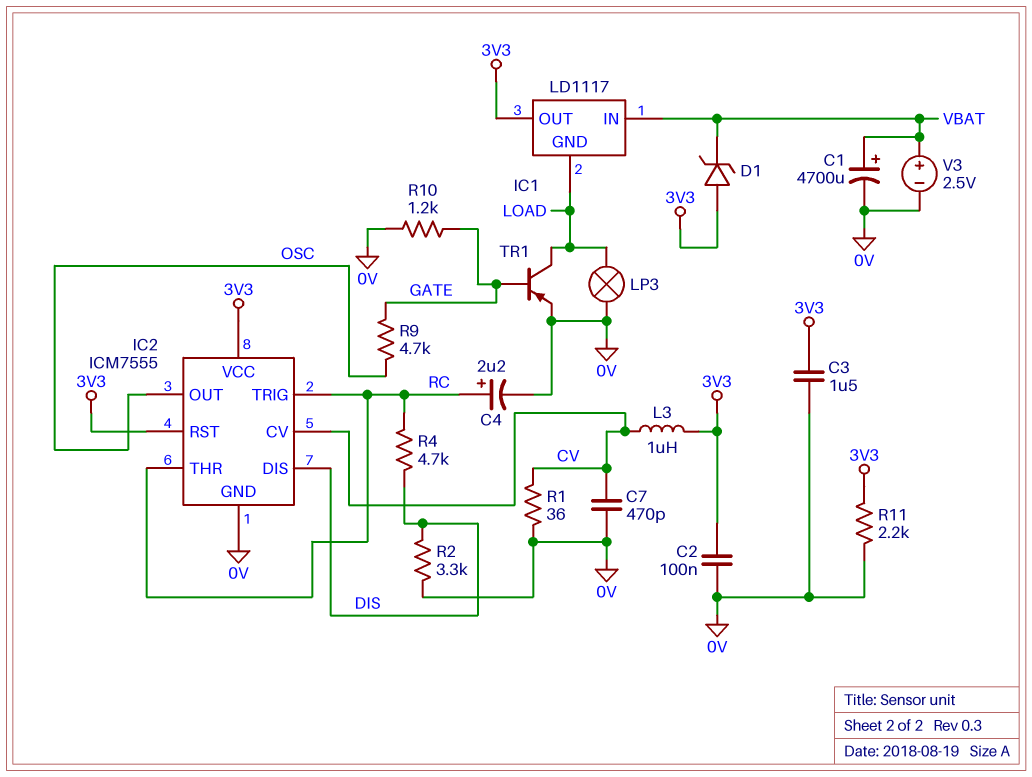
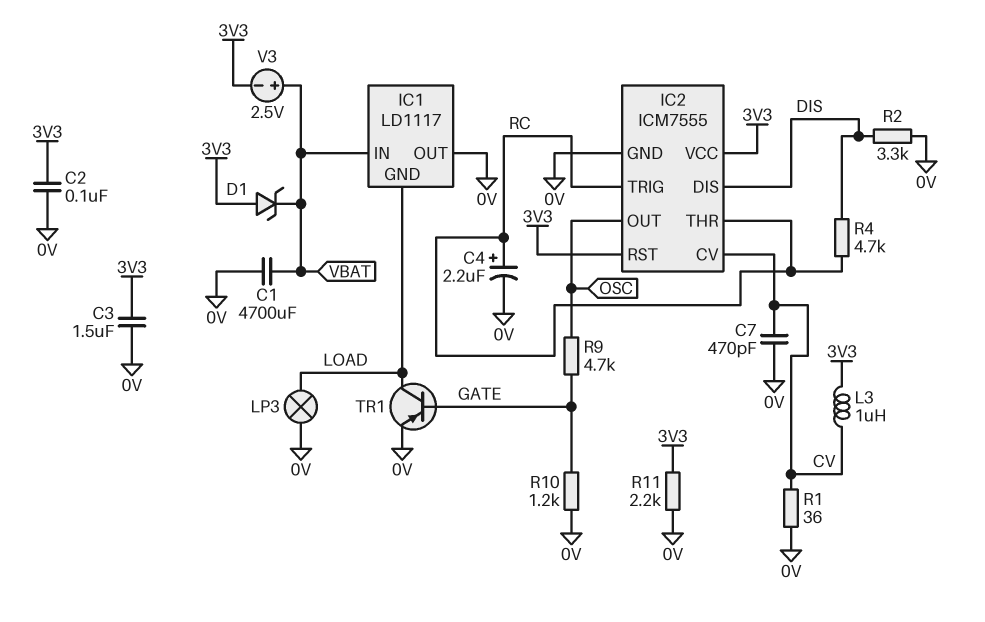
C1: 4700uF (plus VBAT, minus 0V) -> 4700uF (0V, VBAT)
IC1 pin OUT: 3V3 -> 0V
V3: 2.5V (plus VBAT, minus 0V) -> 2.5V (plus VBAT, minus 3V3)

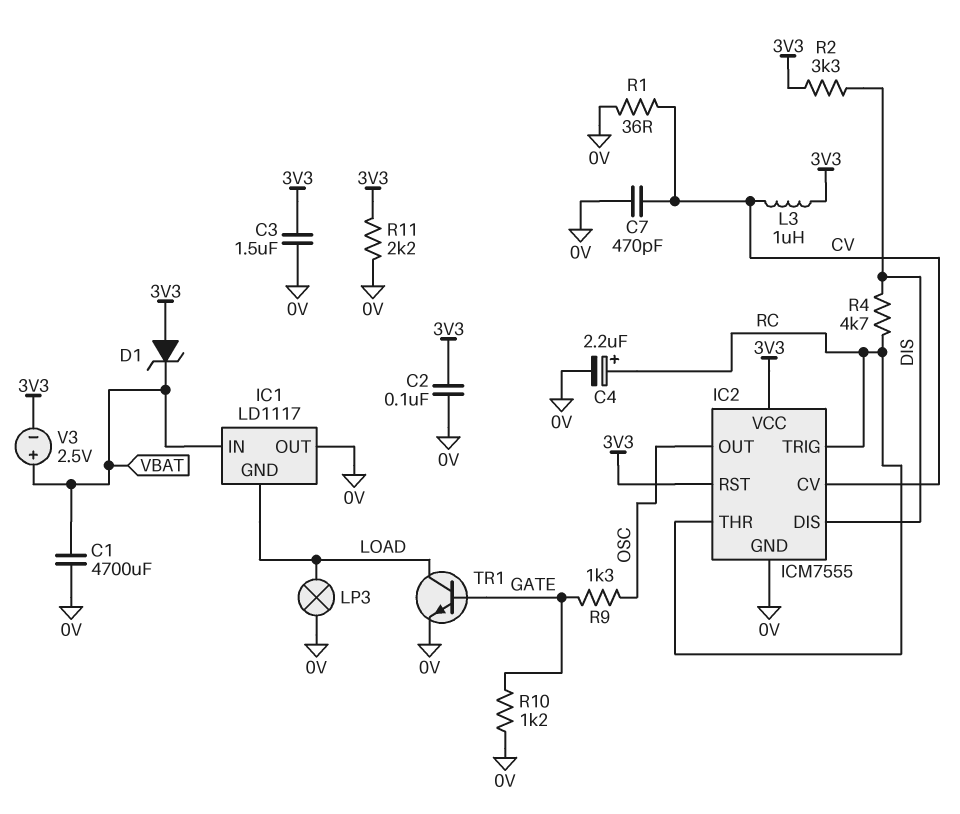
R2: 3.3k (0V, DIS) -> 3.3k (3V3, DIS)
R9: 4.7k (GATE, OSC) -> 1.3k (GATE, OSC)
TR1: PNP (B GATE, C LOAD, E 0V) -> NPN (B GATE, C LOAD, E 0V)

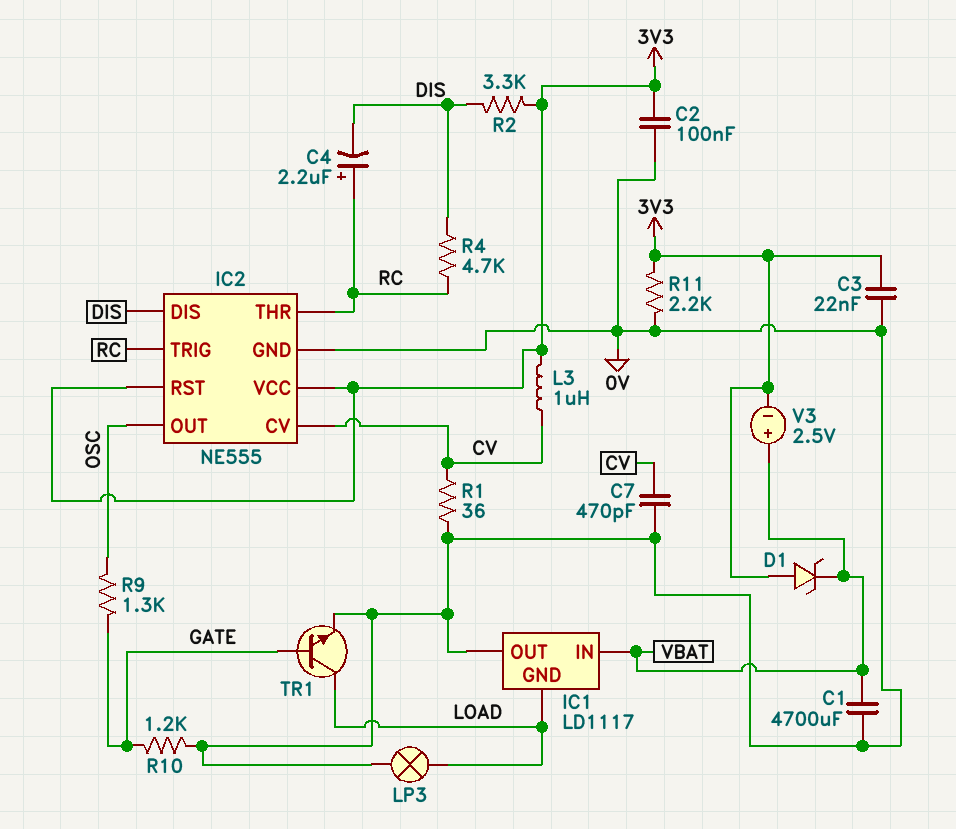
C3: 1.5uF (0V, 3V3) -> 22nF (0V, 3V3)
C4: 2.2uF (plus RC, minus 0V) -> 2.2uF (plus RC, minus DIS)
IC2: ICM7555 -> NE555

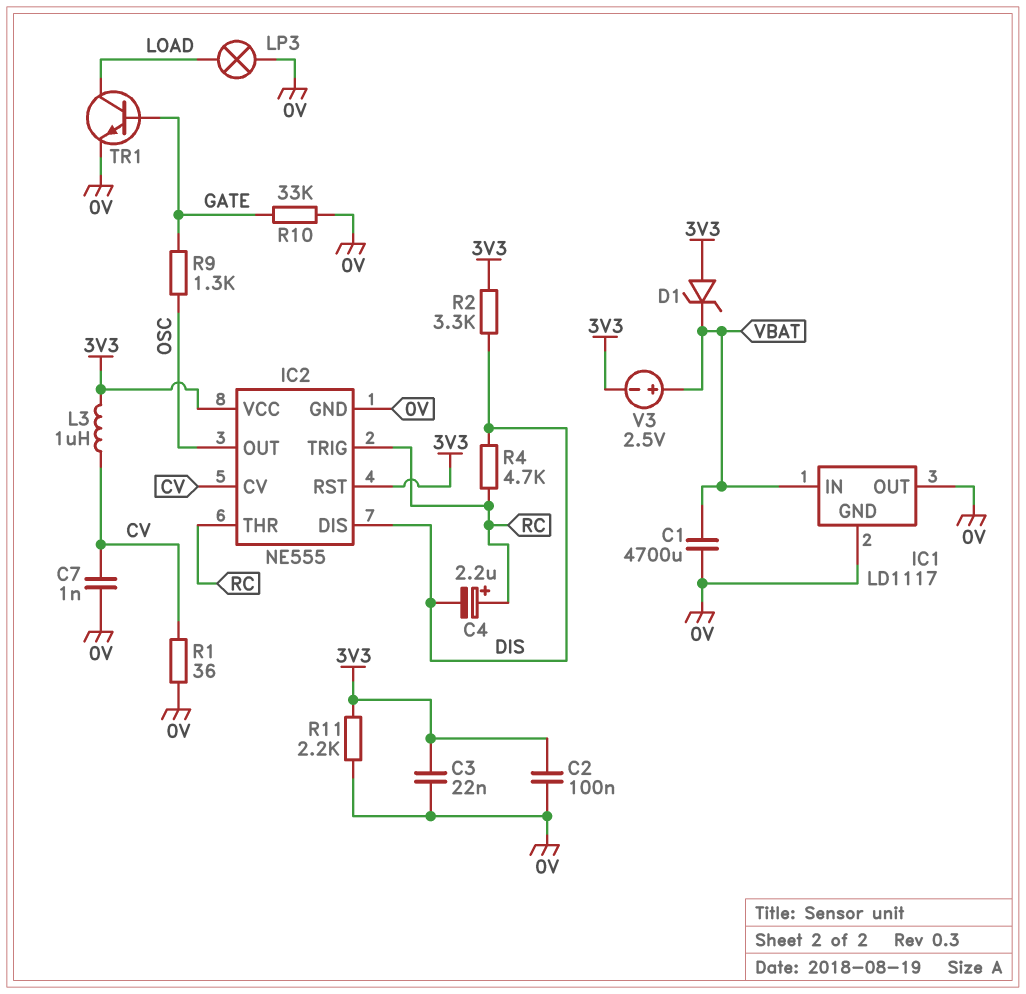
C7: 470pF (0V, CV) -> 1nF (0V, CV)
IC1 pin GND: LOAD -> 0V
R10: 1.2k (0V, GATE) -> 33k (0V, GATE)

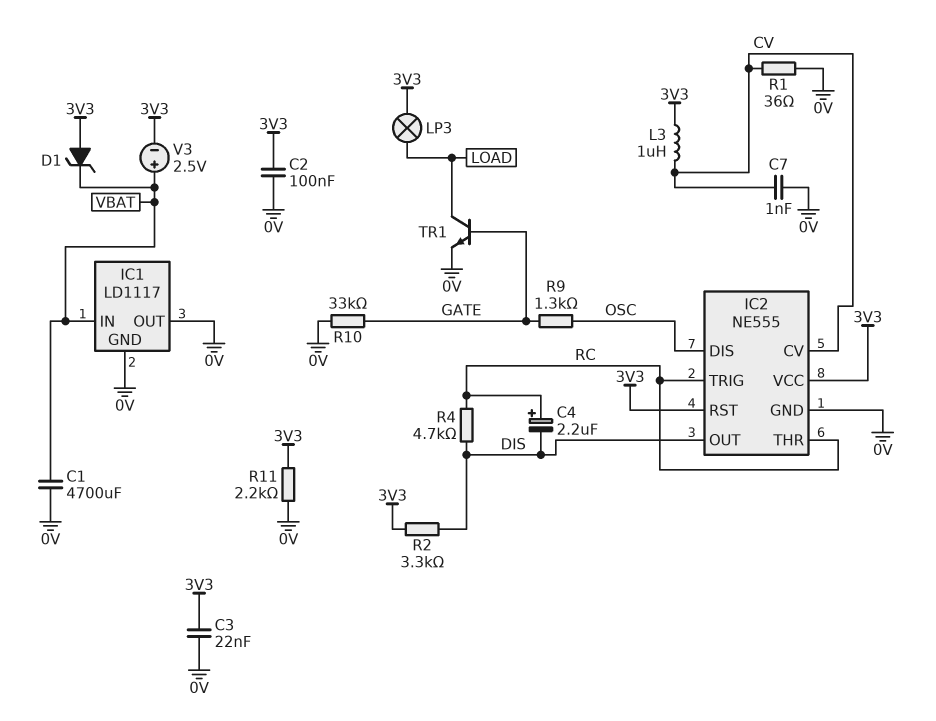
IC2 pin DIS: DIS -> OSC
IC2 pin OUT: OSC -> DIS
LP3: lamp (0V, LOAD) -> lamp (3V3, LOAD)

